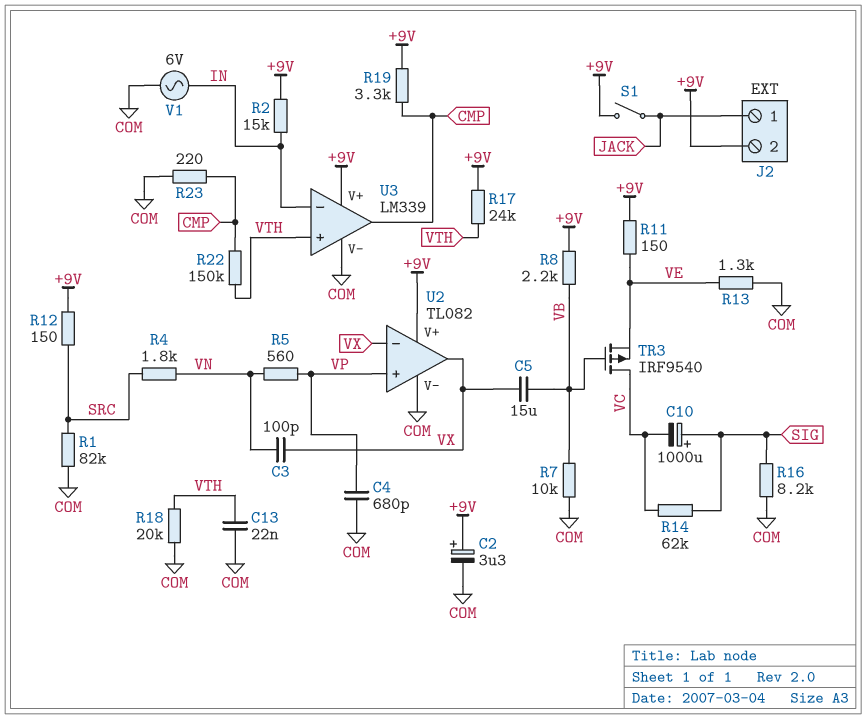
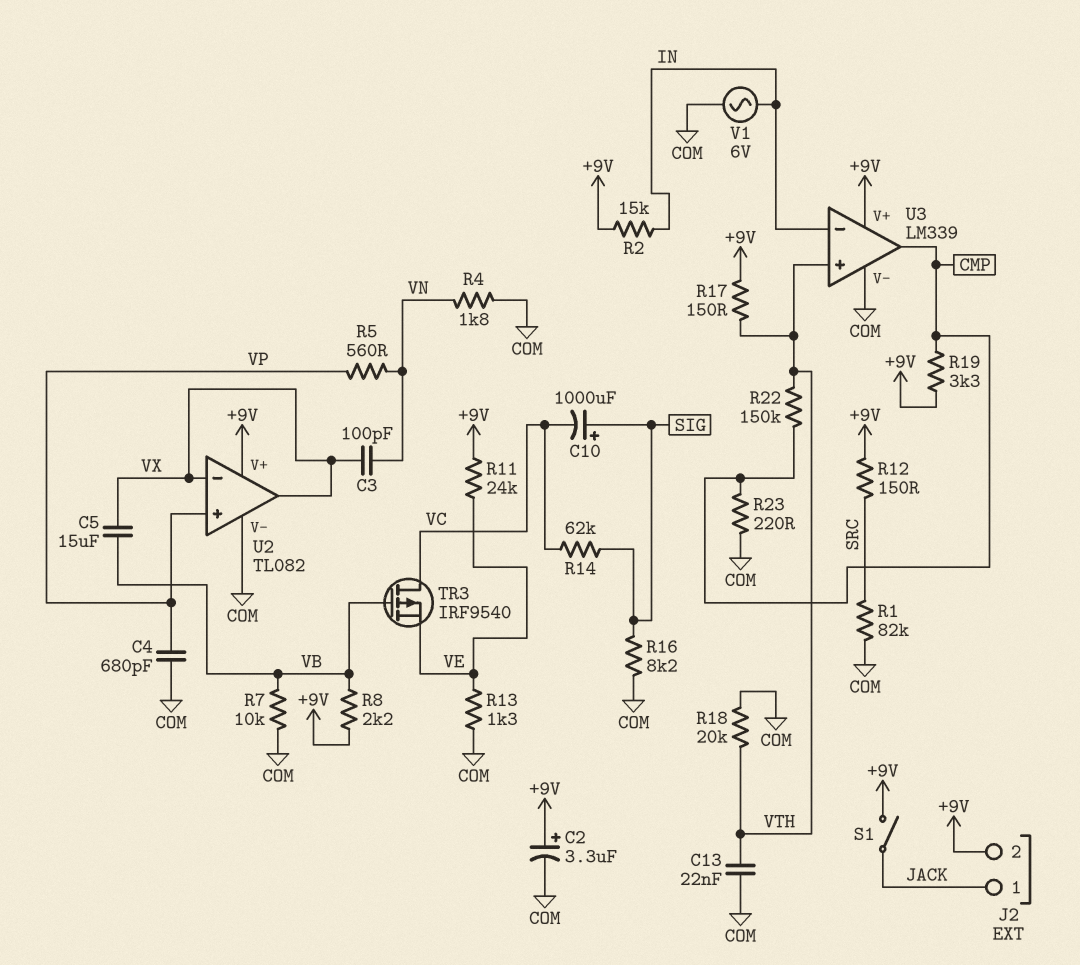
R4: 1.8k (SRC, VN) -> 1.8k (COM, VN)
R11: 150 (+9V, VE) -> 24k (+9V, VE)
R17: 24k (+9V, VTH) -> 150 (+9V, VTH)

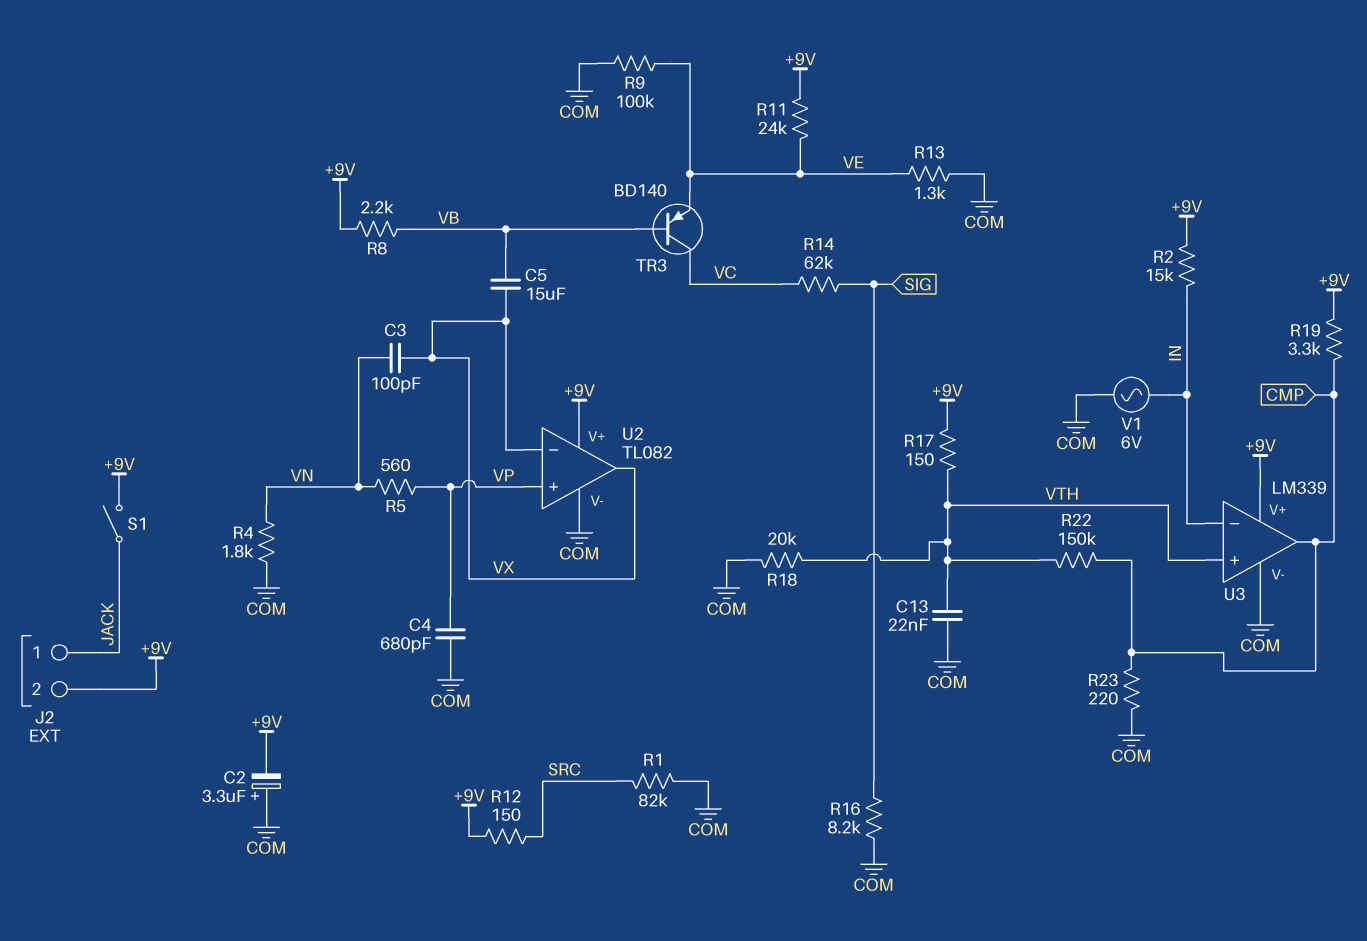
C2: 3.3uF (plus +9V, minus COM) -> 3.3uF (plus COM, minus +9V)
C10: 1000uF (plus SIG, minus VC) -> none
R7: 10k (COM, VB) -> none
R9: none -> 100k (COM, VE)
TR3: PMOS IRF9540 (G VB, D VC, S VE) -> PNP BD140 (B VB, C VC, E VE)

